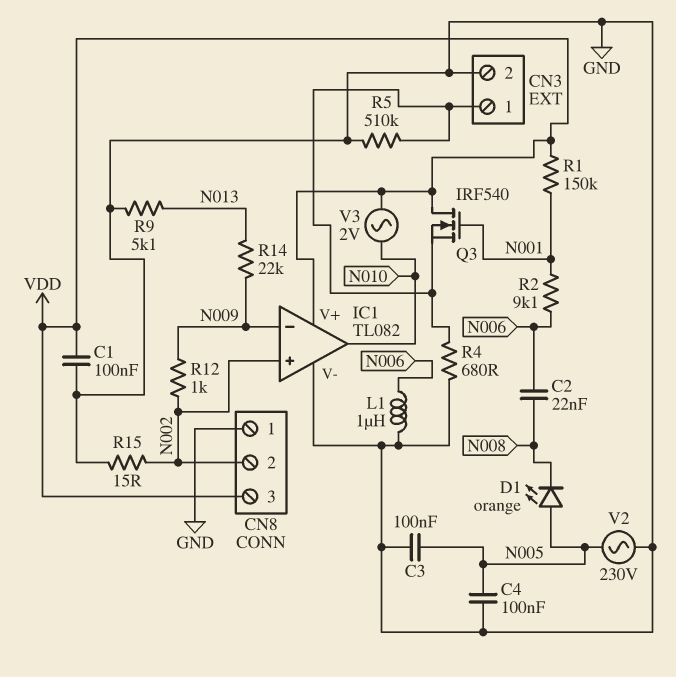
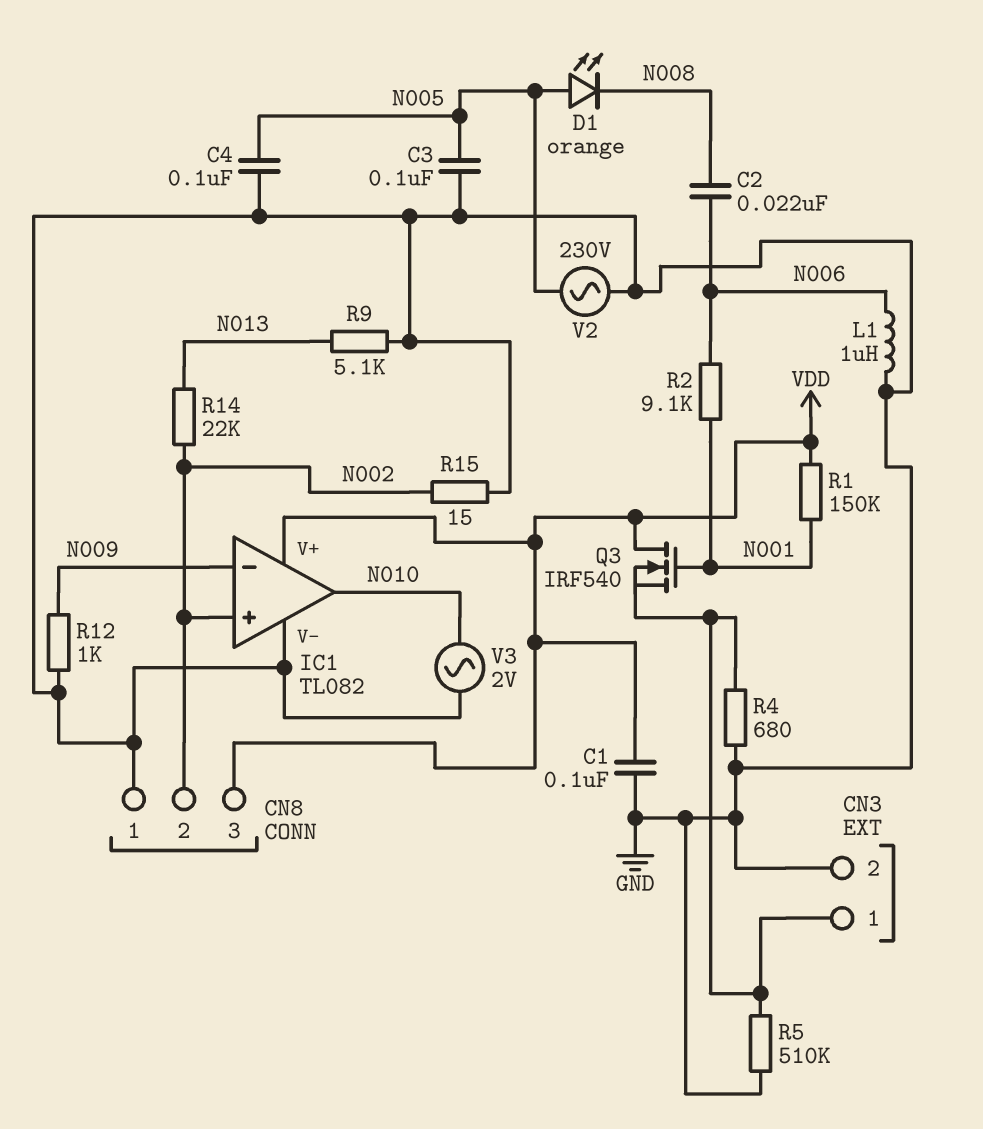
R12: 1k (N002, N009) -> 1k (GND, N009)
R14: 22k (N009, N013) -> 22k (N002, N013)
V3: AC 2V (N010, VDD) -> AC 2V (GND, N010)

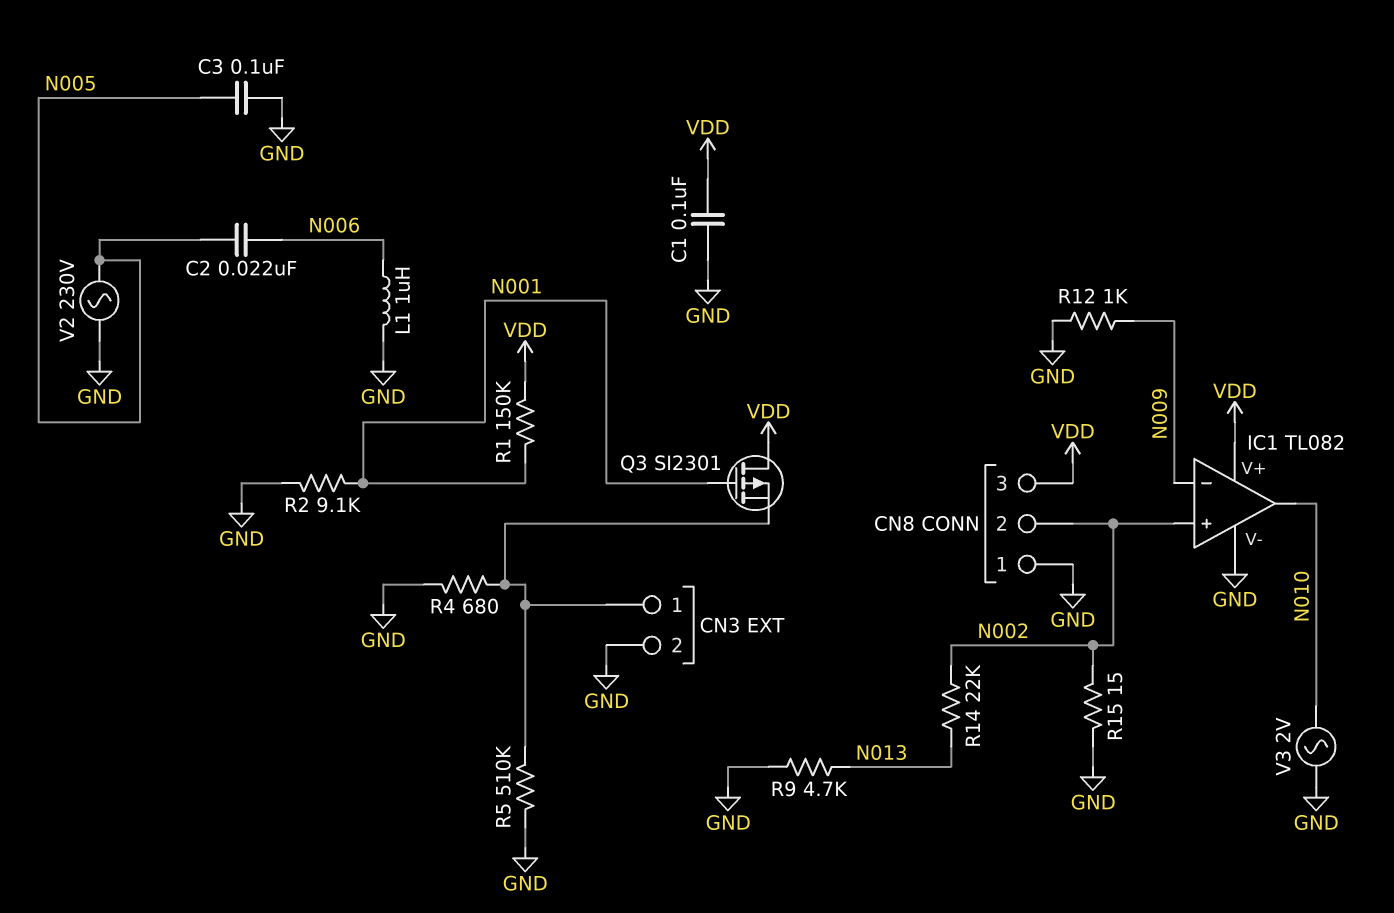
C2: 22nF (N006, N008) -> 22nF (N005, N006)
C4: 100nF (GND, N005) -> none
D1: LED orange (A N005, K N008) -> none
Q3: NMOS IRF540 (G N001, D VDD, S CN3/1) -> PMOS SI2301 (G N001, D VDD, S CN3/1)
R2: 9.1k (N001, N006) -> 9.1k (GND, N001)
R9: 5.1k (GND, N013) -> 4.7k (GND, N013)

